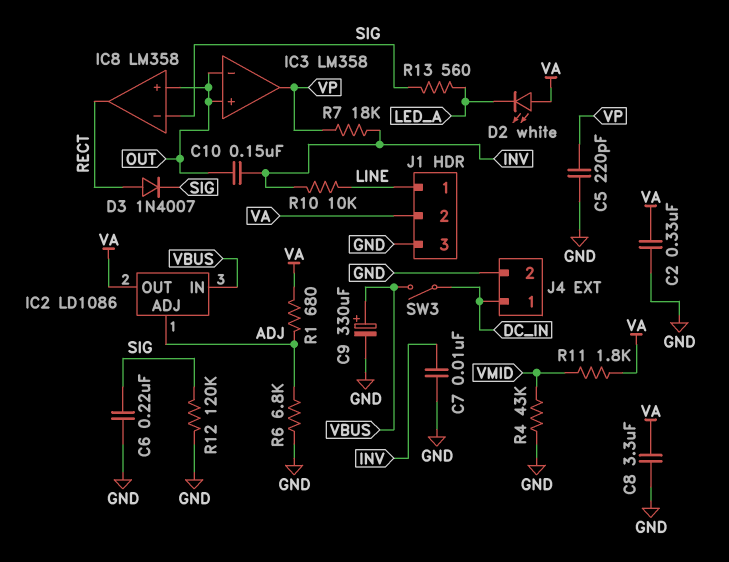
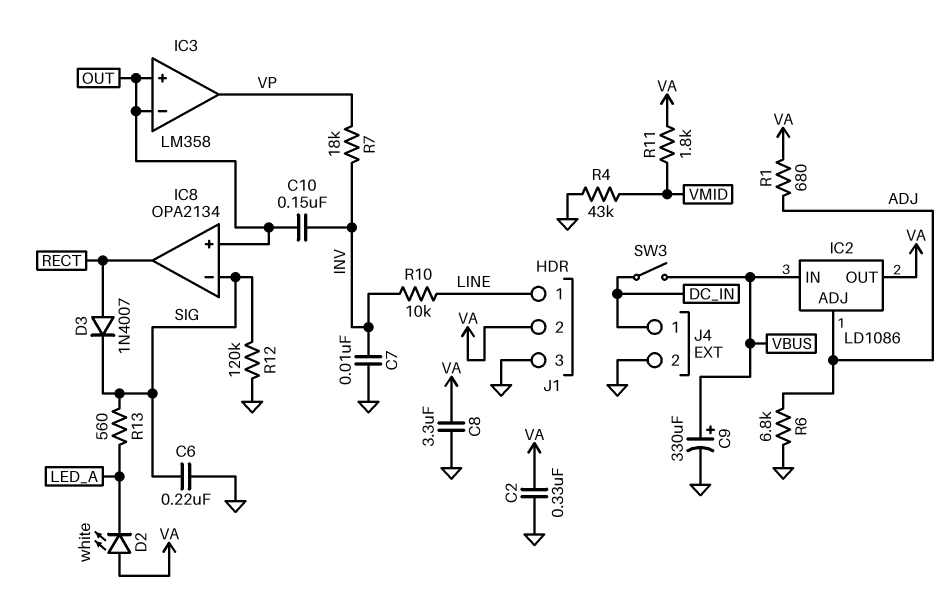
C5: 220pF (GND, VP) -> none
IC8: LM358 -> OPA2134

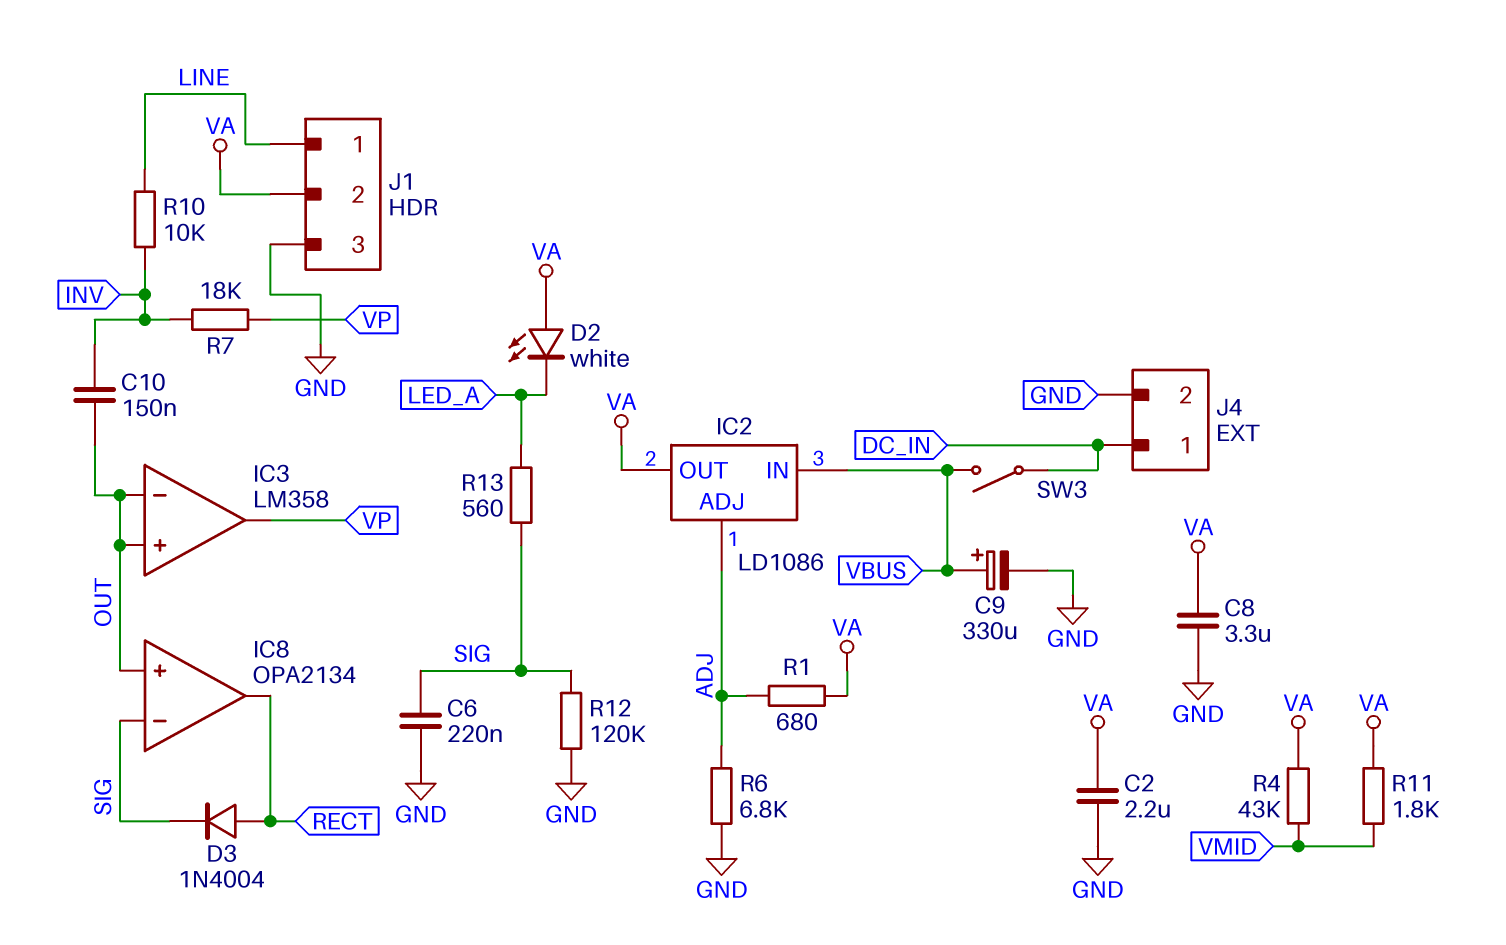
C2: 330nF (GND, VA) -> 2.2uF (GND, VA)
C7: 10nF (GND, INV) -> none
D3: diode 1N4007 (A RECT, K SIG) -> diode 1N4004 (A RECT, K SIG)
R4: 43k (GND, VMID) -> 43k (VA, VMID)

